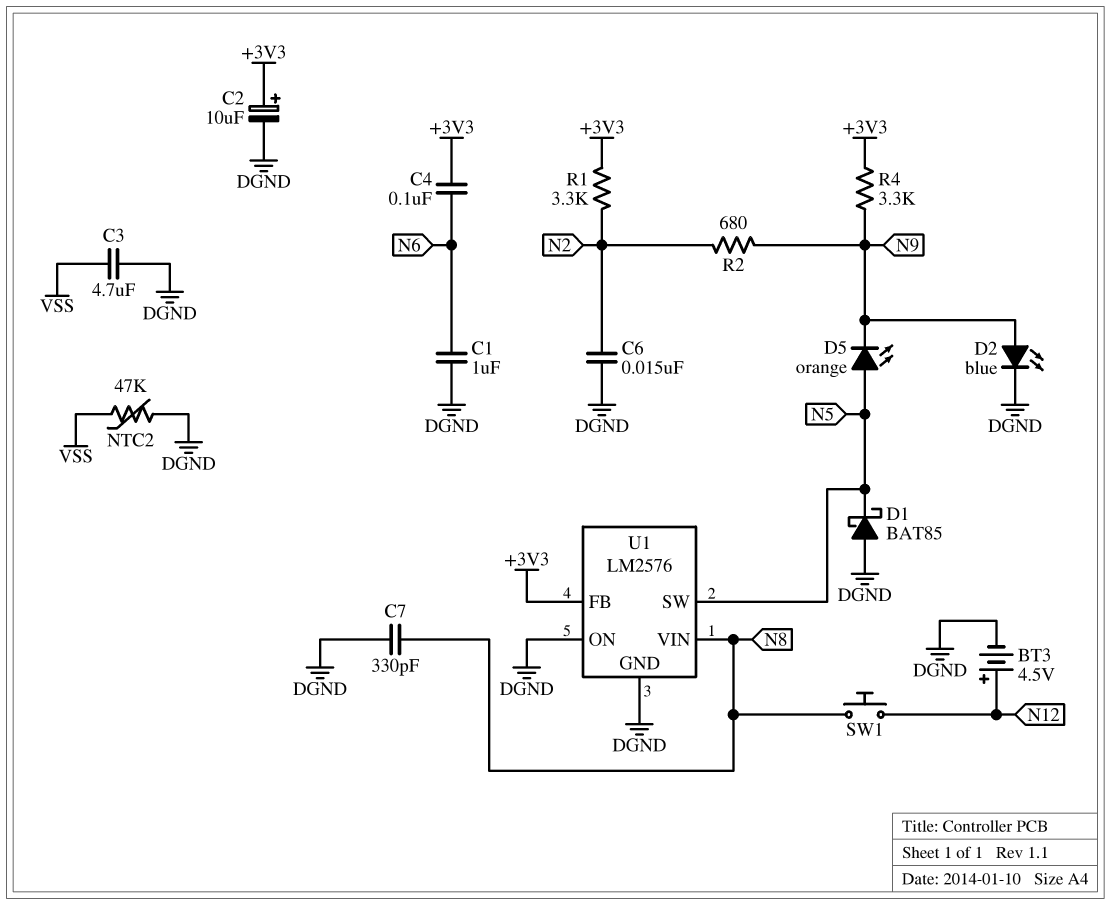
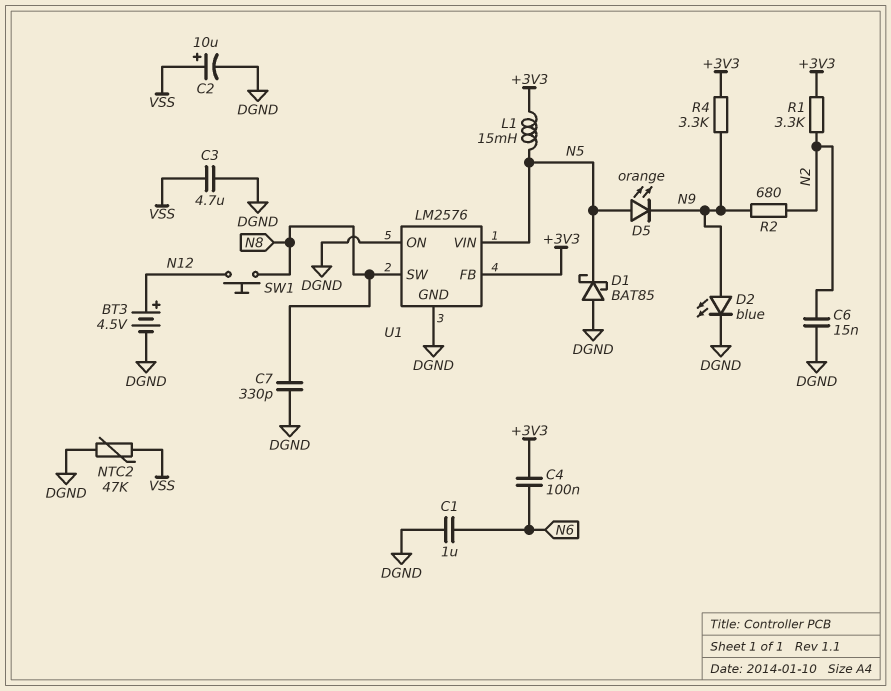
C2: 10uF (plus +3V3, minus DGND) -> 10uF (plus VSS, minus DGND)
L1: none -> 15mH (+3V3, N5)
U1 pin SW: N5 -> N8
U1 pin VIN: N8 -> N5

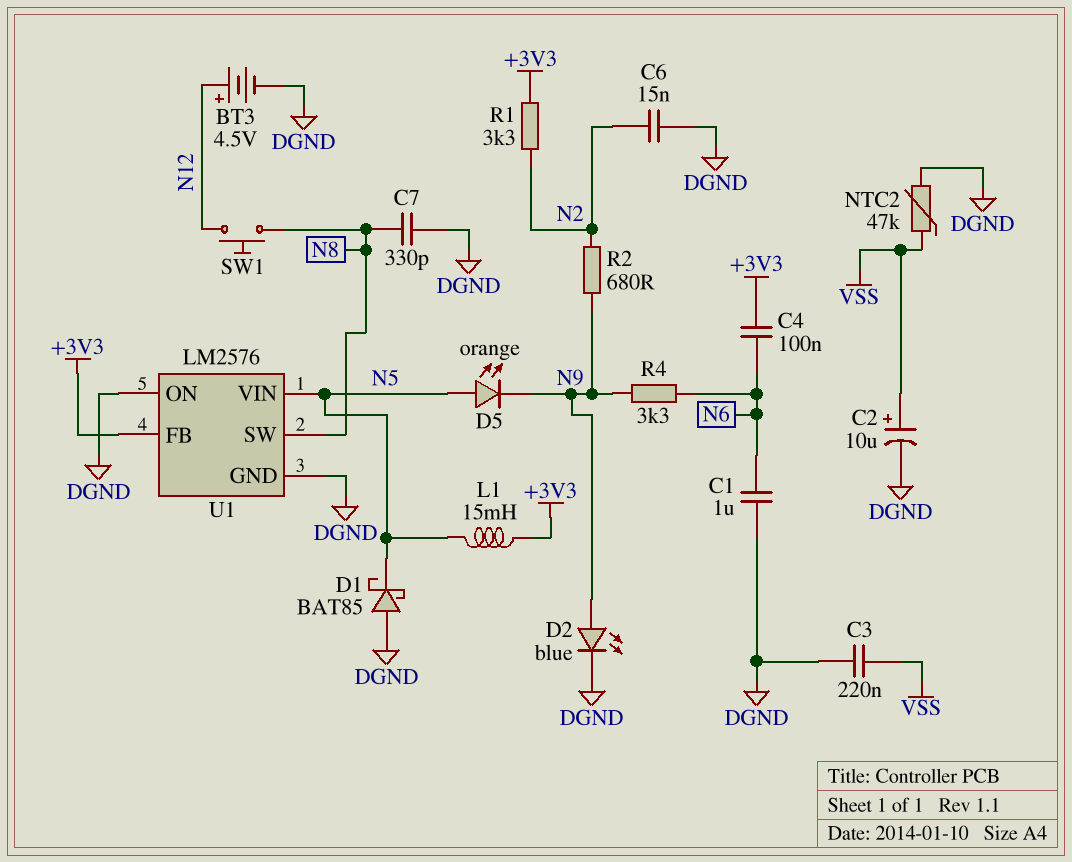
C3: 4.7uF (DGND, VSS) -> 220nF (DGND, VSS)
R4: 3.3k (+3V3, N9) -> 3.3k (N6, N9)

